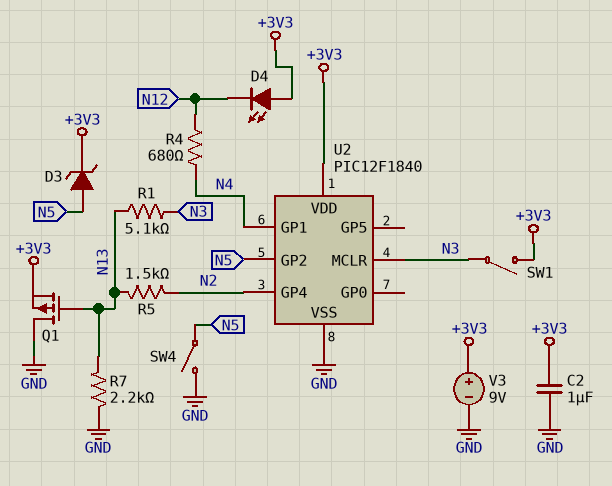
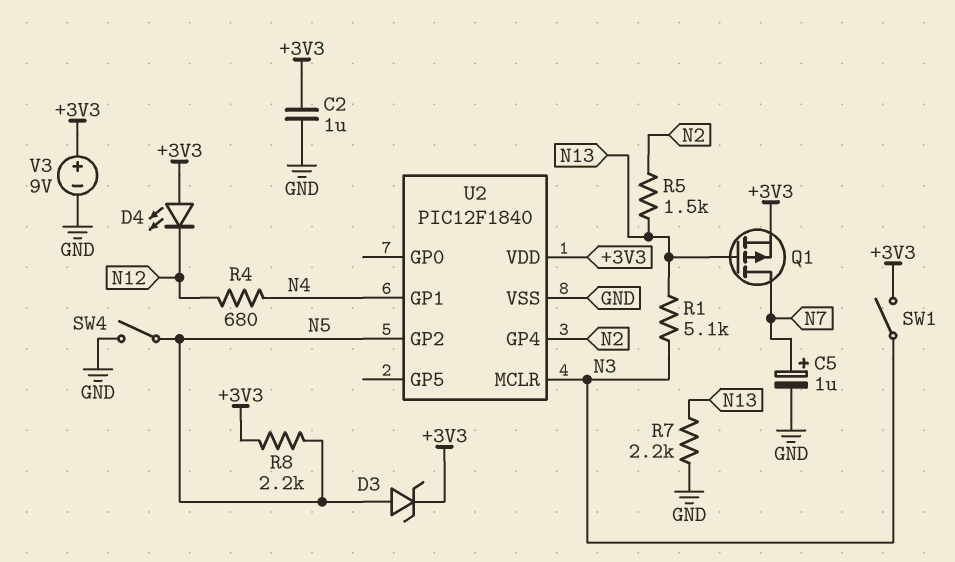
C5: none -> 1uF (plus N7, minus GND)
Q1: PMOS (G N13, D GND, S +3V3) -> PMOS (G N13, D N7, S +3V3)
R8: none -> 2.2k (+3V3, N5)

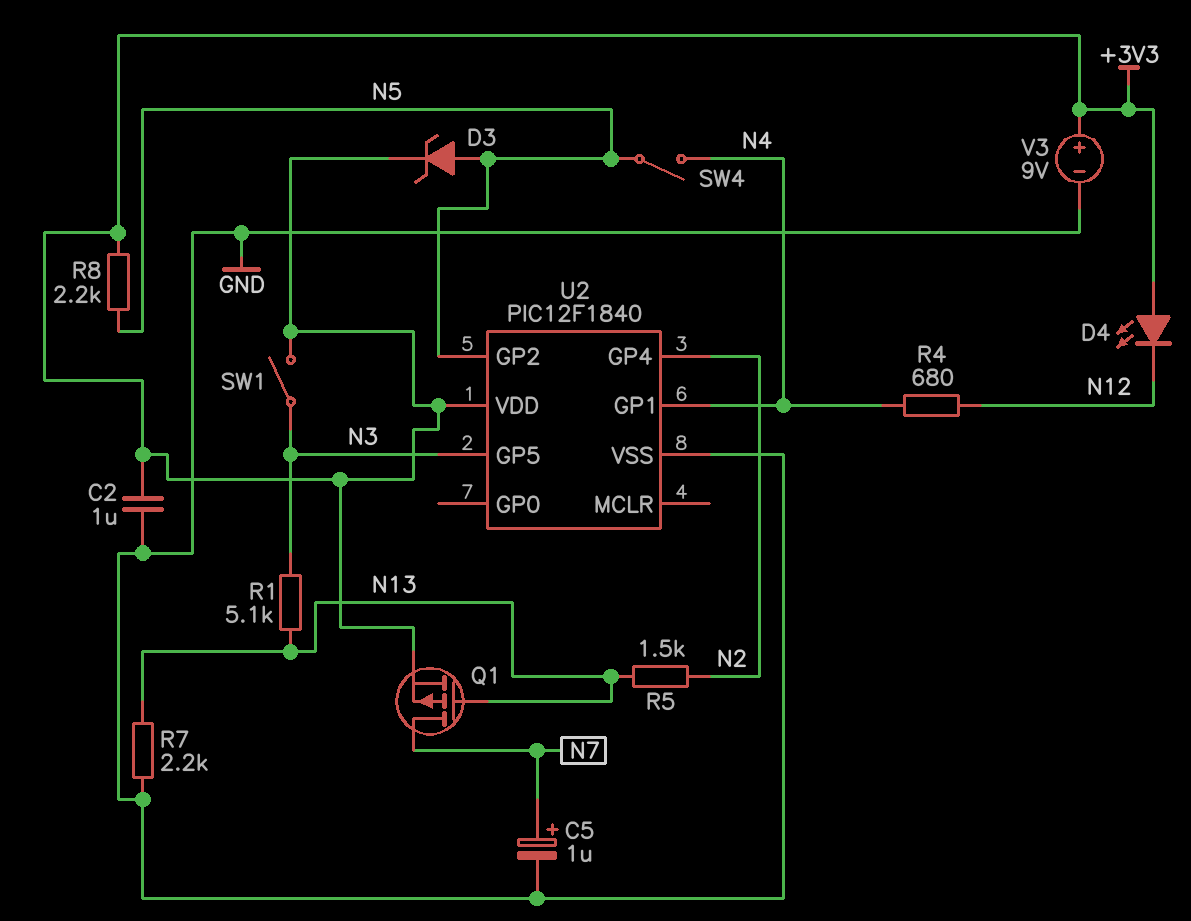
SW4: switch (GND, N5) -> switch (N4, N5)
U2 pin GP5: none -> N3
U2 pin MCLR: N3 -> none

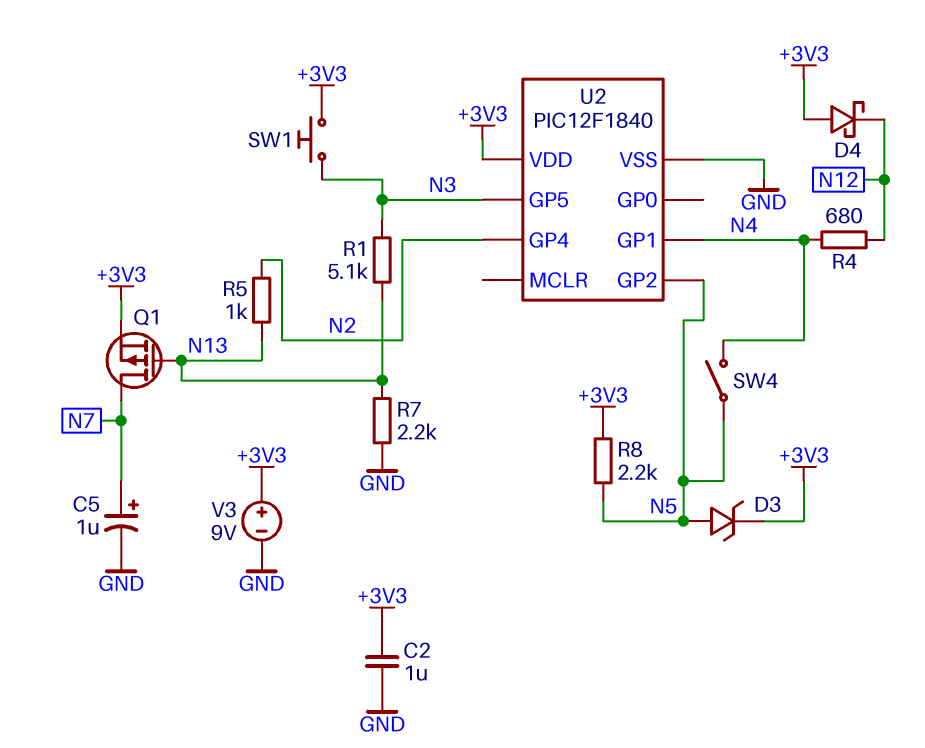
D4: LED (A +3V3, K N12) -> schottky (A +3V3, K N12)
R5: 1.5k (N2, N13) -> 1k (N2, N13)
SW1: switch (+3V3, N3) -> button (+3V3, N3)

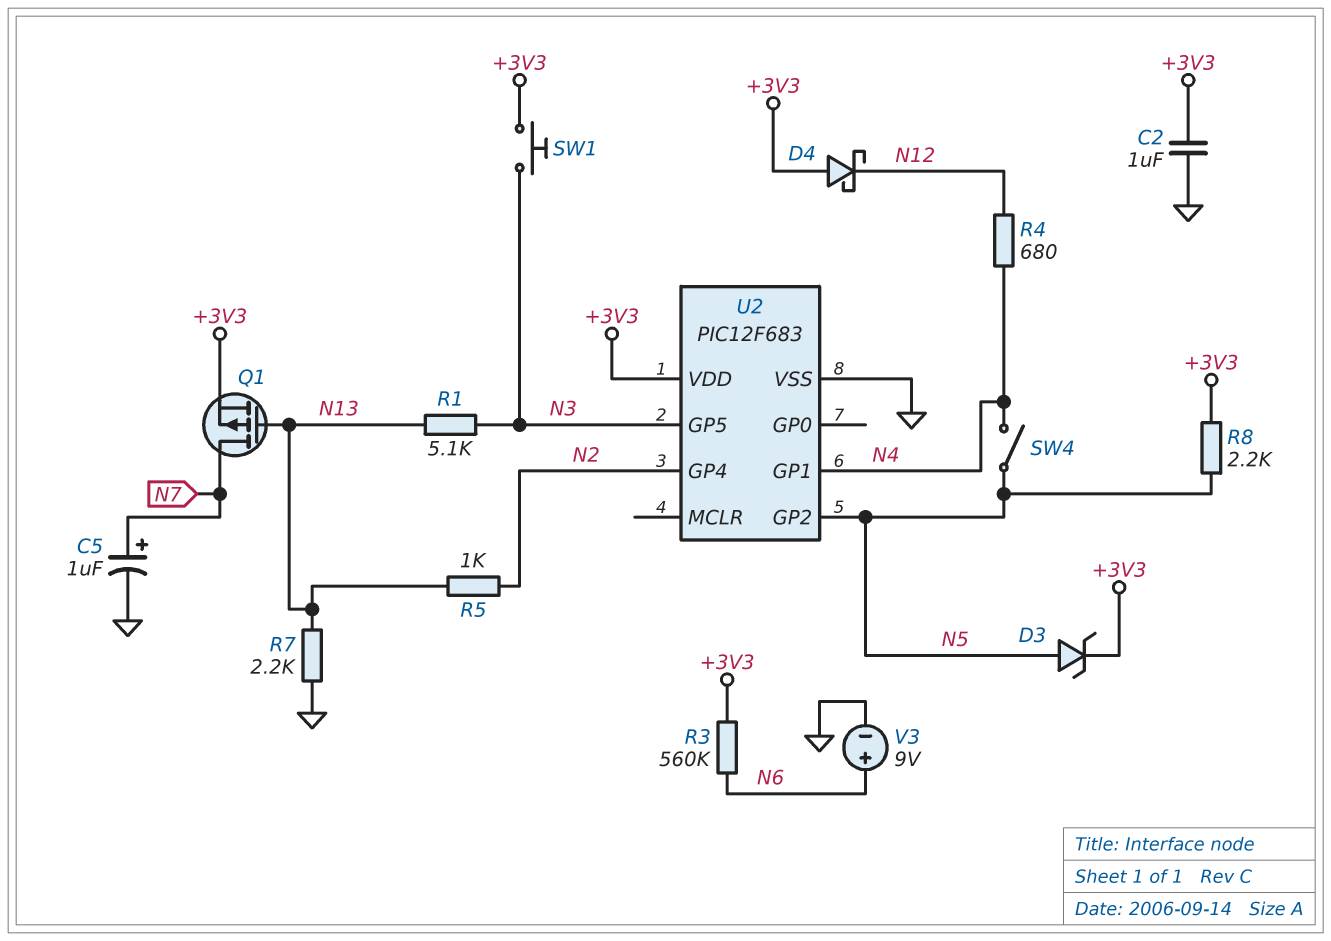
R3: none -> 560k (+3V3, N6)
U2: PIC12F1840 -> PIC12F683
V3: 9V (plus +3V3, minus GND) -> 9V (plus N6, minus GND)

